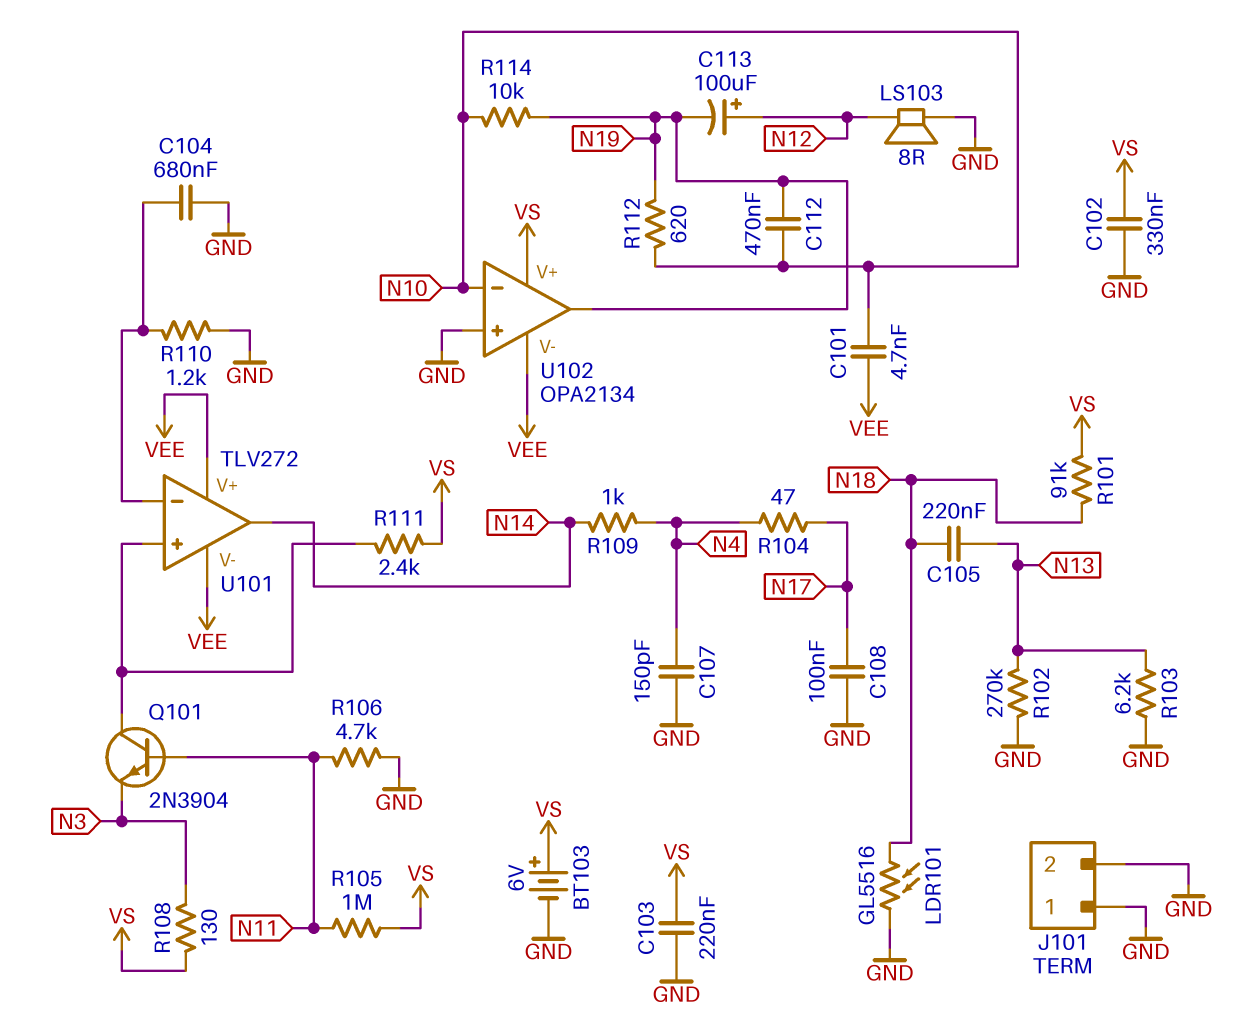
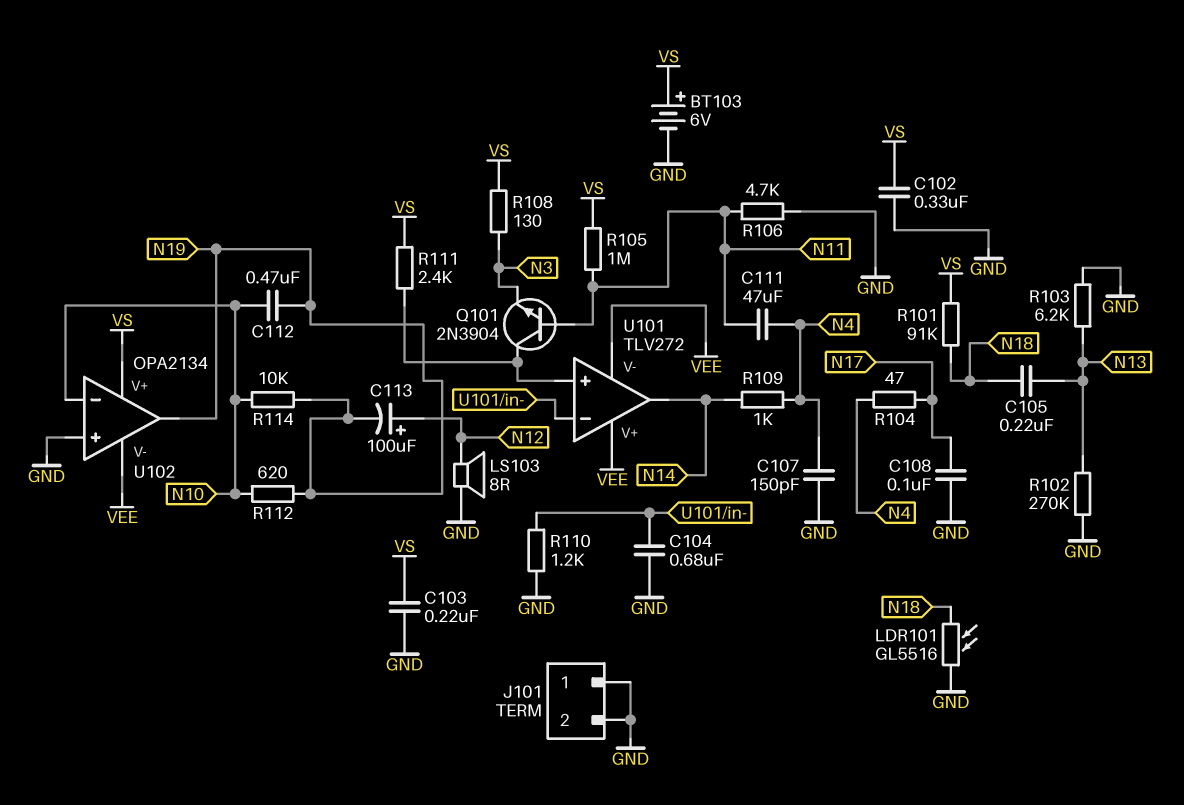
C101: 4.7nF (N10, VEE) -> none
C111: none -> 47uF (N4, N11)

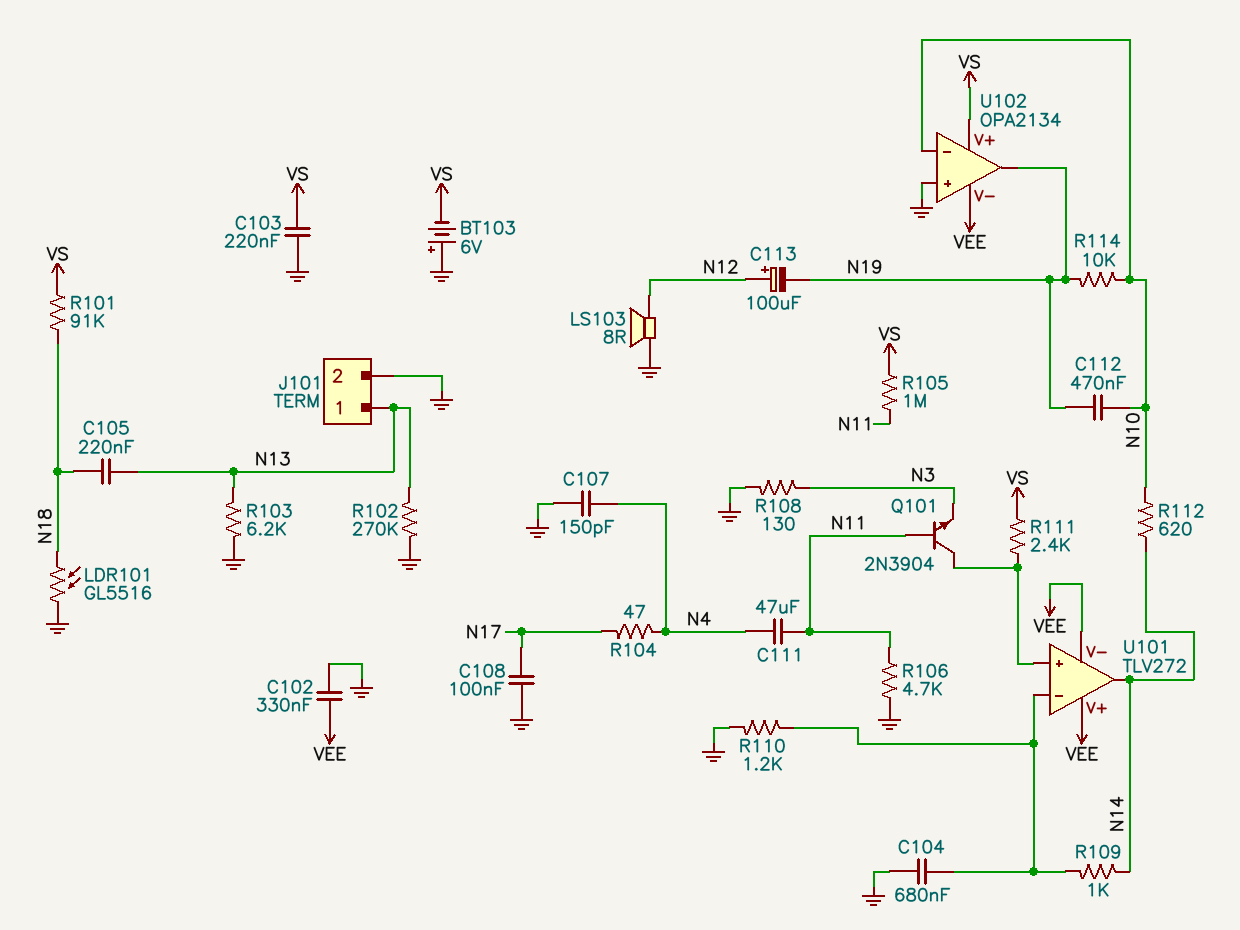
BT103: 6V (plus VS, minus GND) -> 6V (plus GND, minus VS)
C102: 330nF (GND, VS) -> 330nF (GND, VEE)
J101 pin 1: GND -> N13
R108: 130 (N3, VS) -> 130 (GND, N3)
R109: 1k (N4, N14) -> 1k (N14, U101/in-)
R112: 620 (N10, N19) -> 620 (N10, N14)

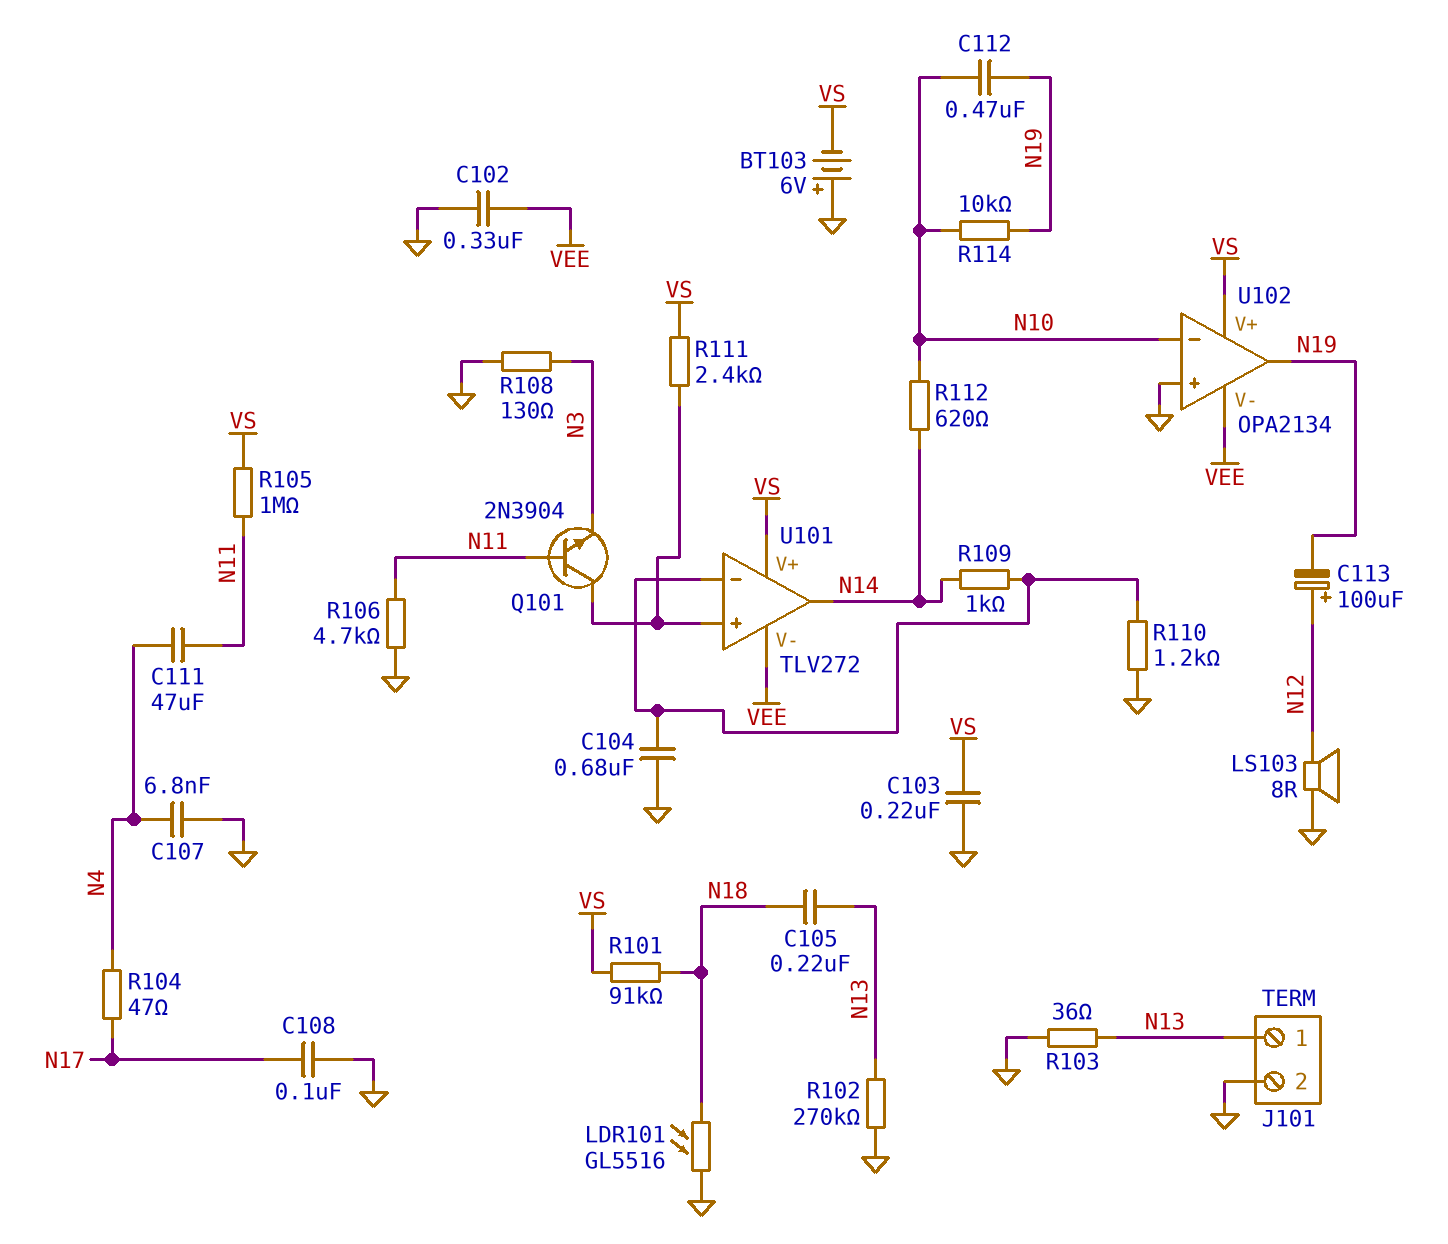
C107: 150pF (GND, N4) -> 6.8nF (GND, N4)
R103: 6.2k (GND, N13) -> 36 (GND, N13)
U101 pin V+: VEE -> VS

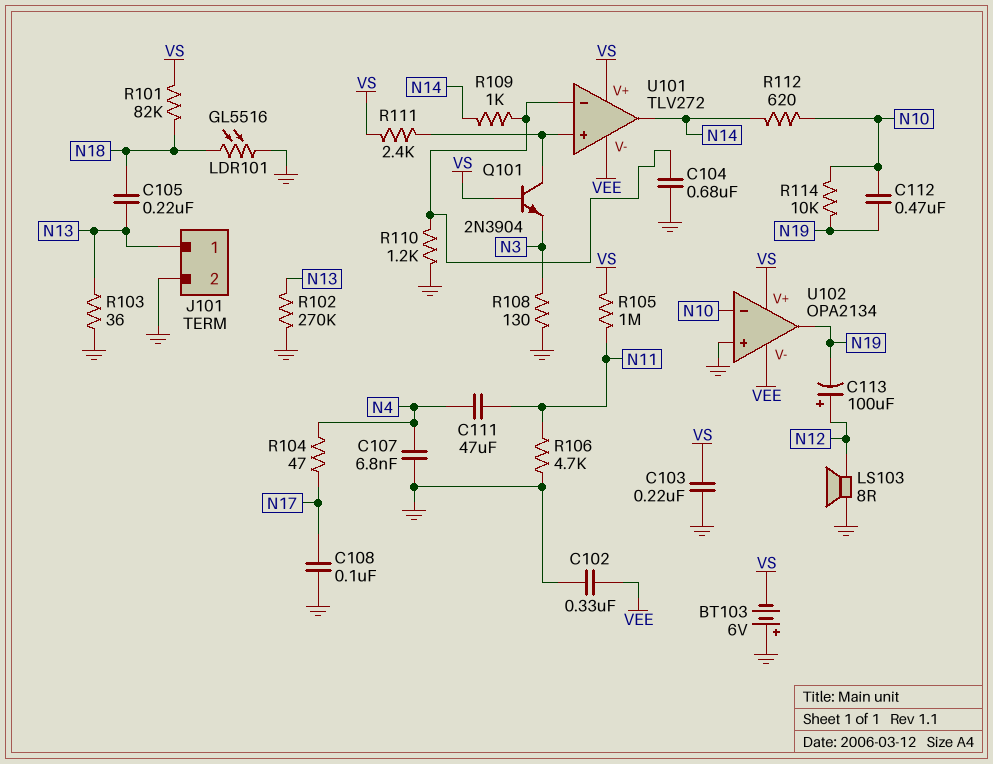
Q101: NPN 2N3904 (B N11, C U101/in+, E N3) -> NPN 2N3904 (B VS, C U101/in+, E N3)
R101: 91k (N18, VS) -> 82k (N18, VS)

